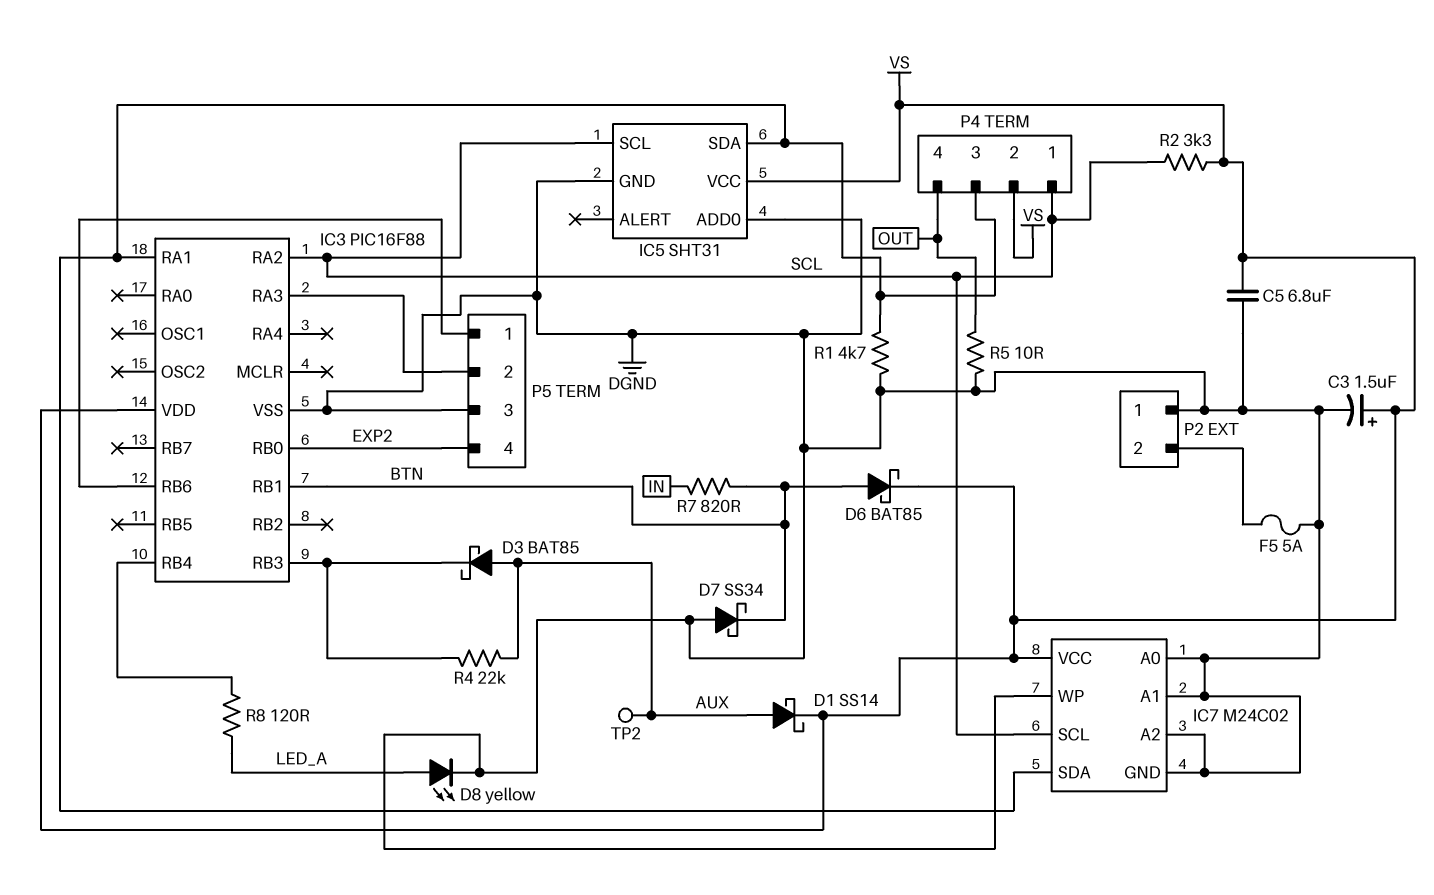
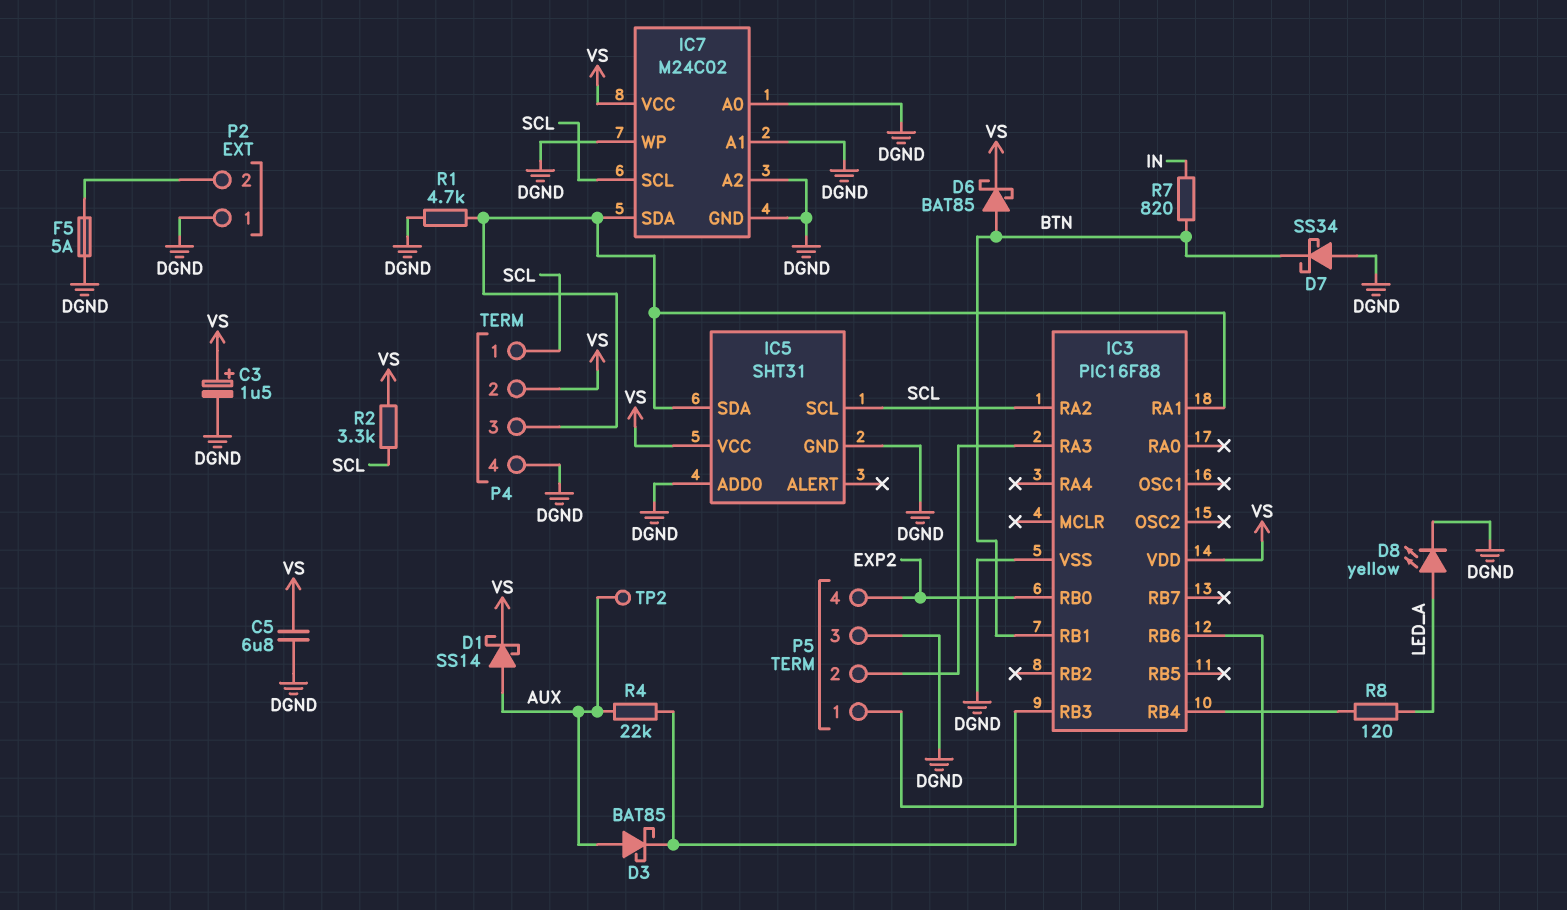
P4 pin 4: OUT -> DGND
R5: 10 (DGND, OUT) -> none

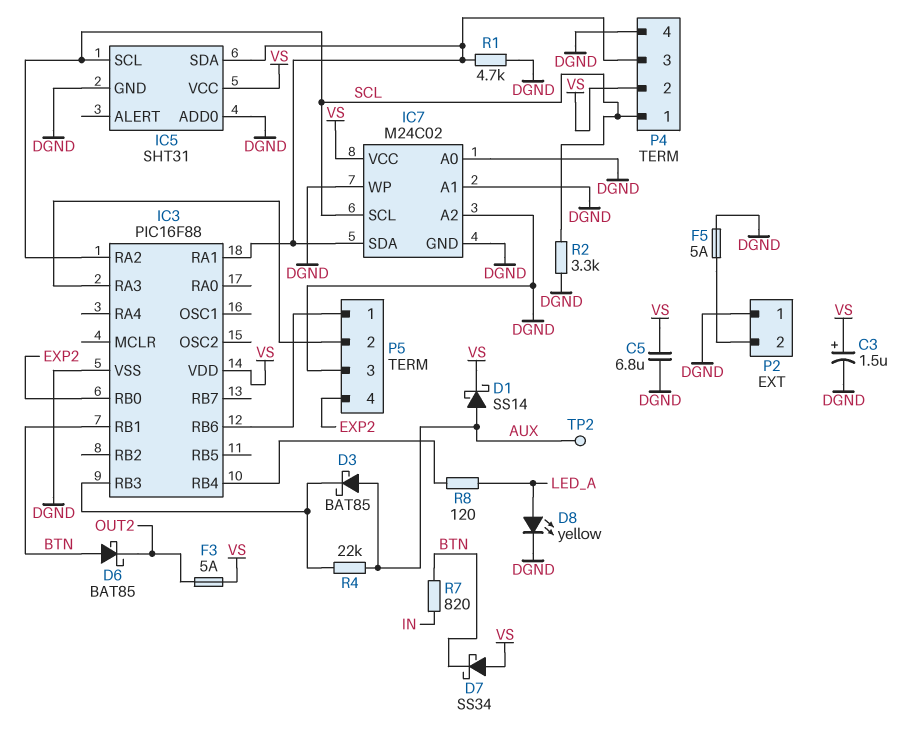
D6: schottky BAT85 (A BTN, K VS) -> schottky BAT85 (A BTN, K OUT2)
D7: schottky SS34 (A DGND, K BTN) -> schottky SS34 (A VS, K BTN)
F3: none -> 5A (OUT2, VS)
R2: 3.3k (SCL, VS) -> 3.3k (DGND, SCL)

